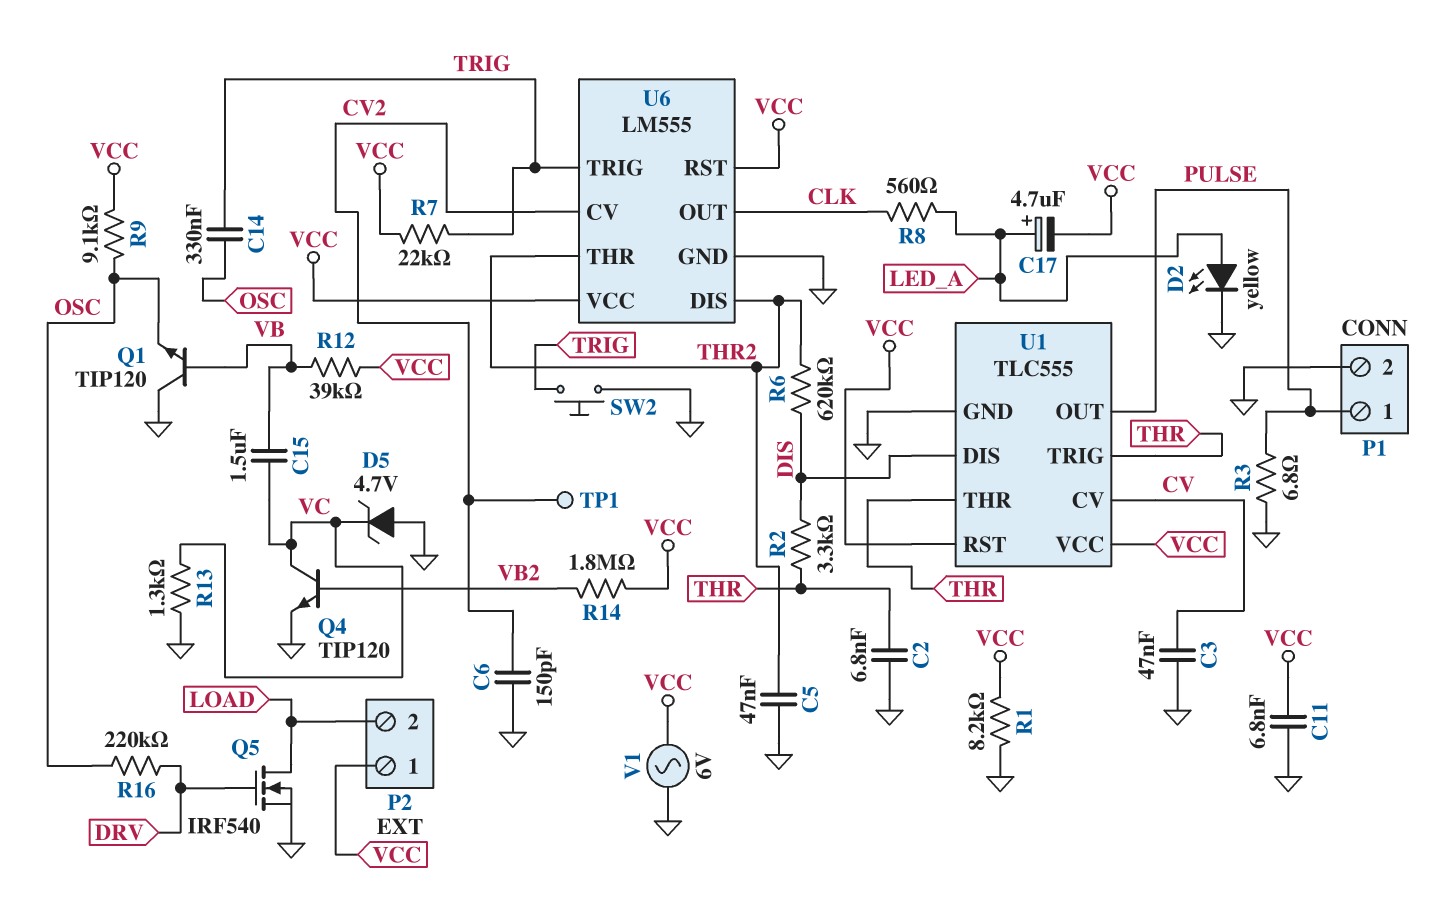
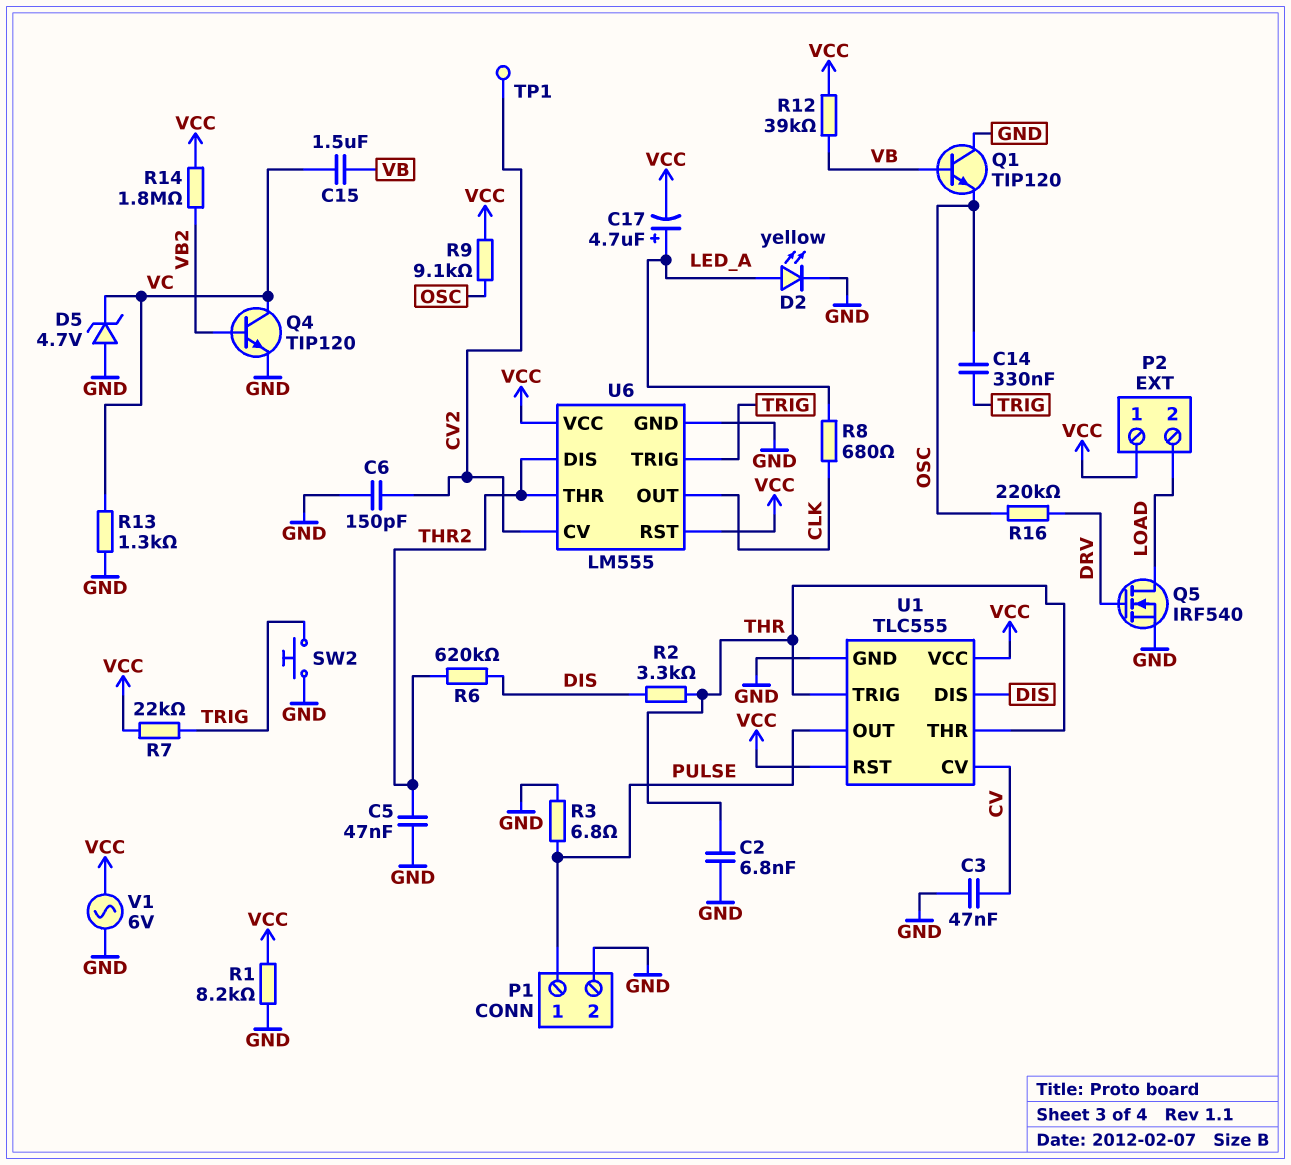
C11: 6.8nF (GND, VCC) -> none
R8: 560 (CLK, LED_A) -> 680 (CLK, LED_A)

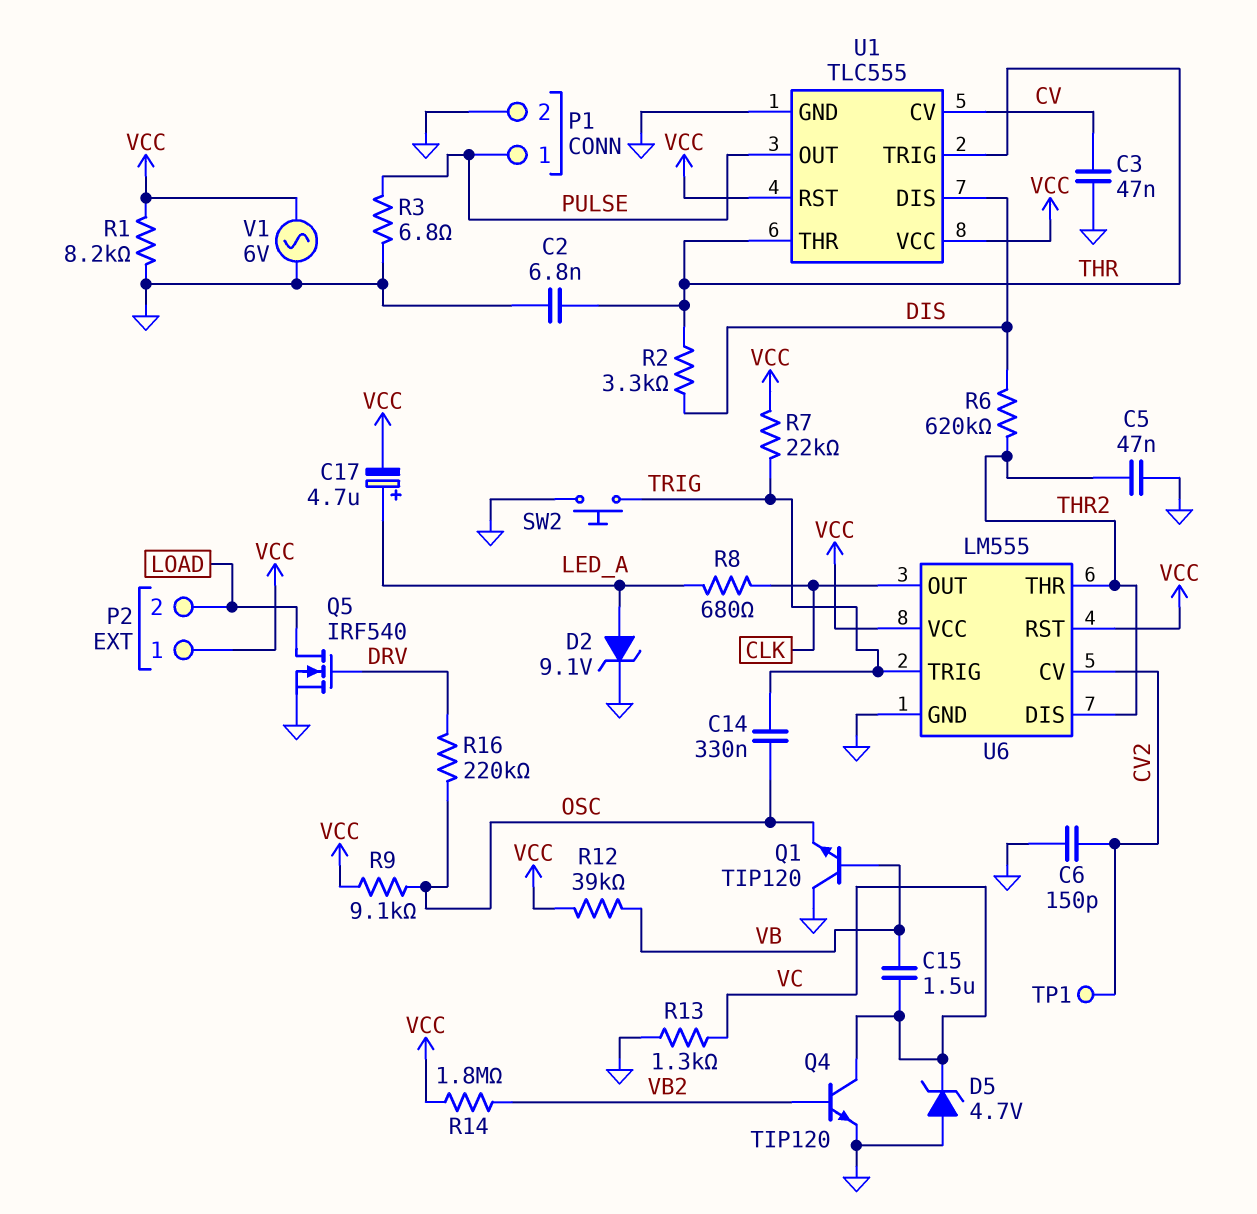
D2: LED yellow (A LED_A, K GND) -> zener 9.1V (A LED_A, K GND)

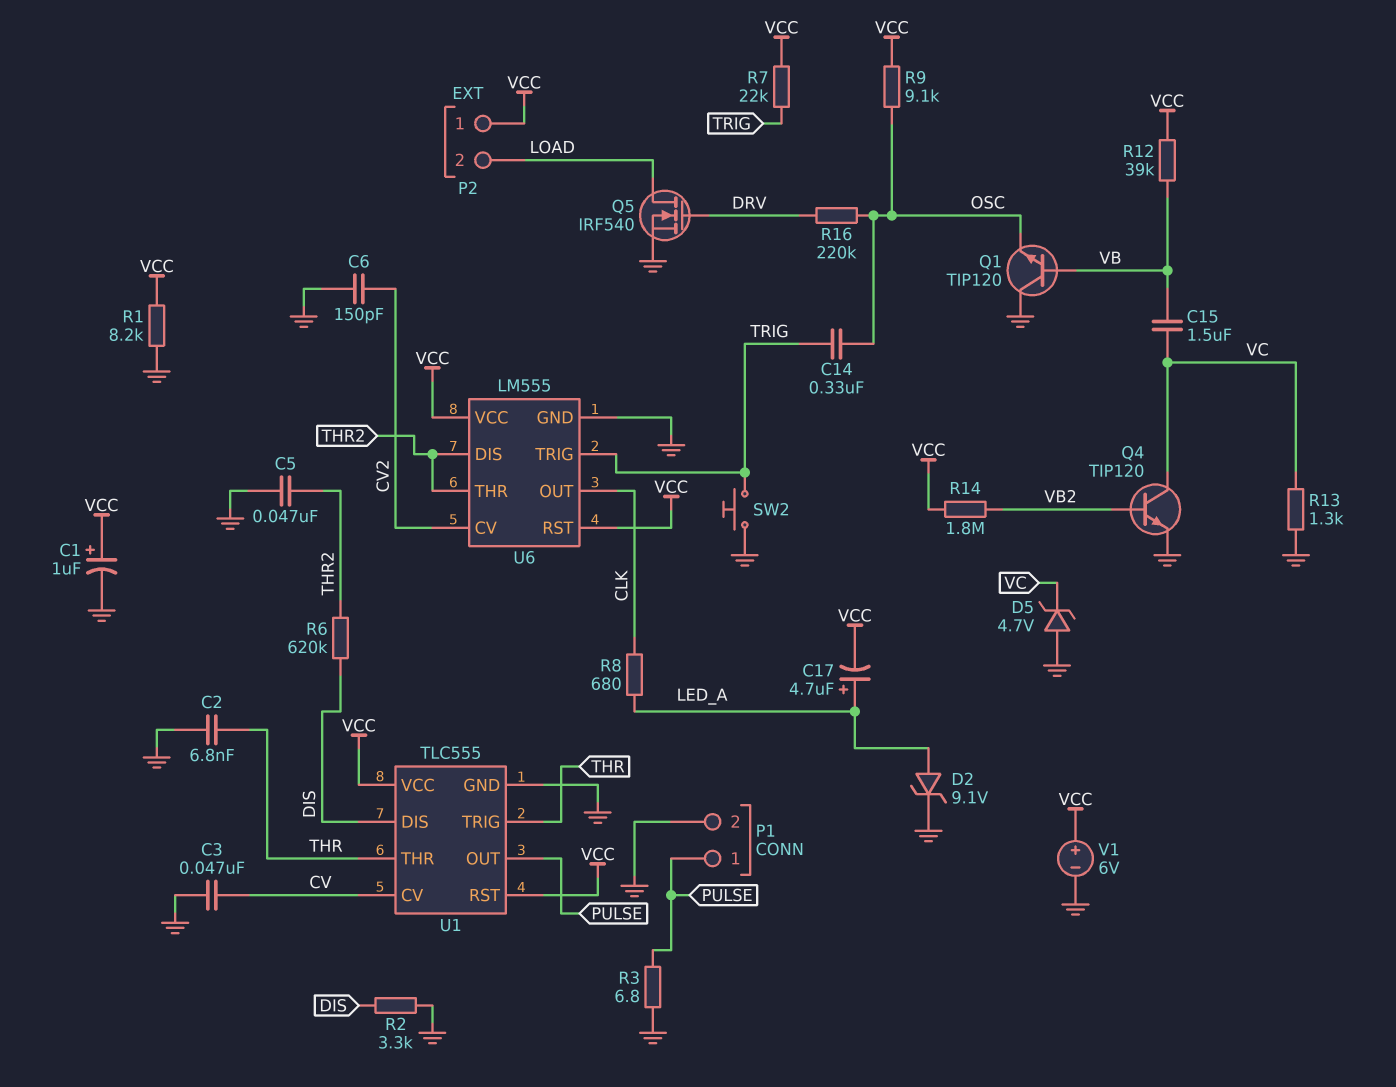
C1: none -> 1uF (plus VCC, minus GND)
R2: 3.3k (DIS, THR) -> 3.3k (DIS, GND)
TP1: test point (CV2) -> none
V1: AC 6V (GND, VCC) -> 6V (plus VCC, minus GND)

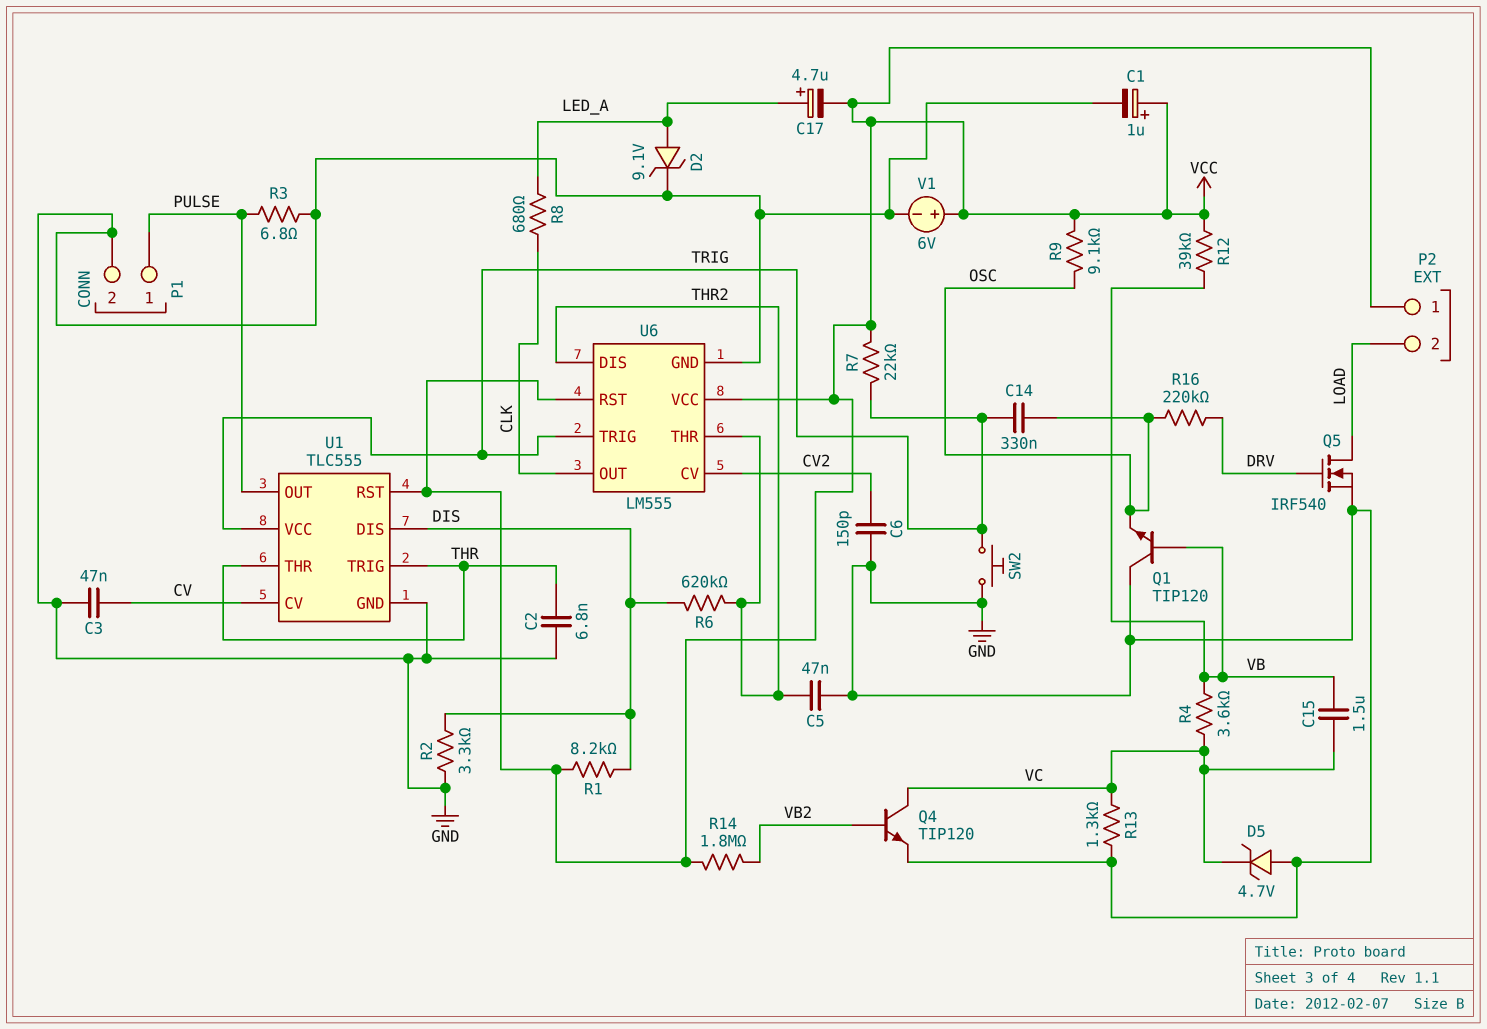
R1: 8.2k (GND, VCC) -> 8.2k (DIS, VCC)
R4: none -> 3.6k (VB, VC)
U1 pin VCC: VCC -> TRIG

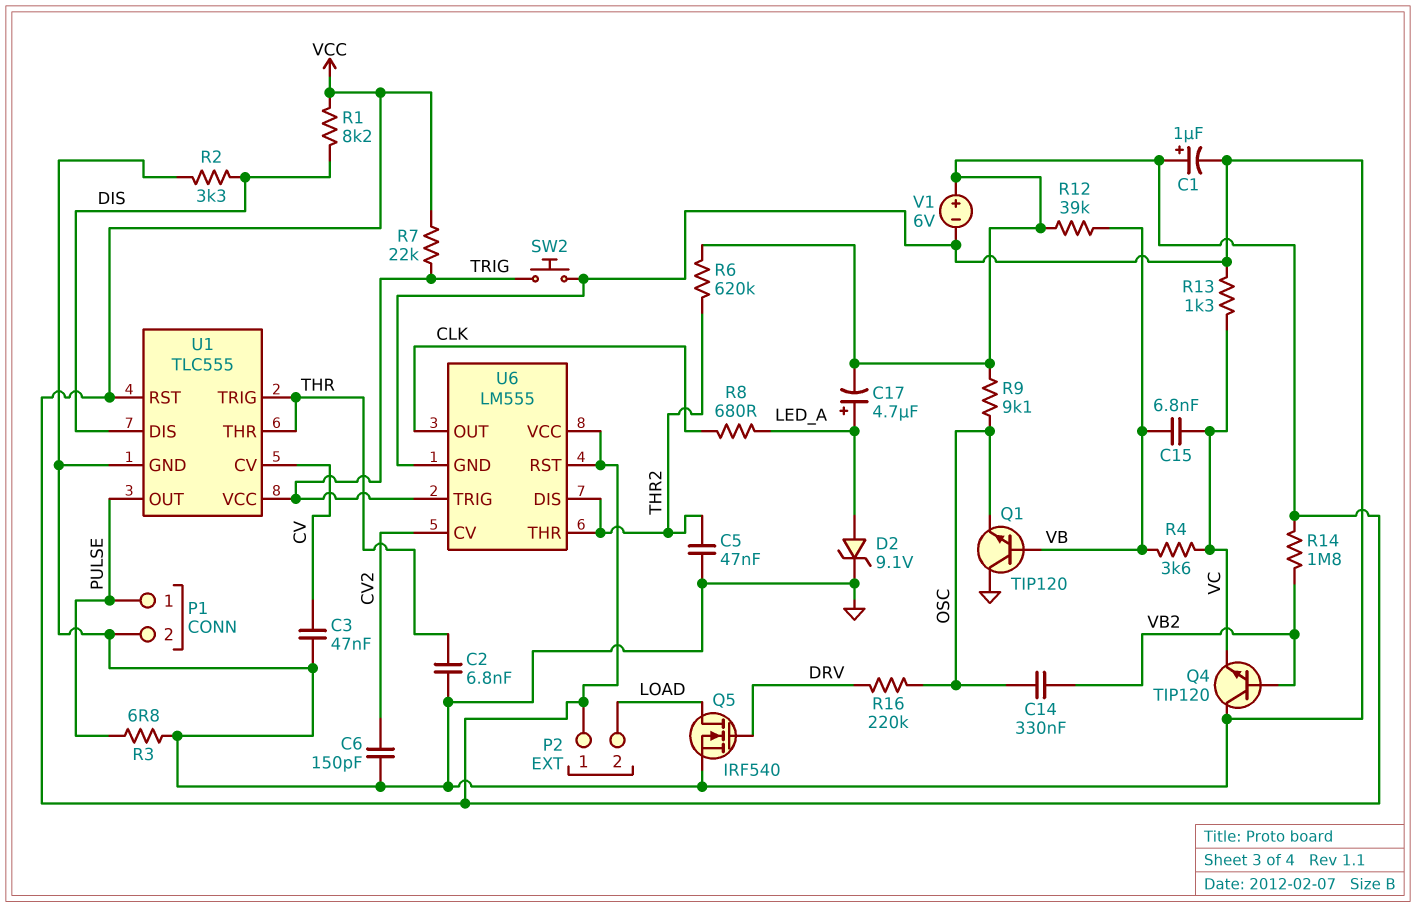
C14: 330nF (OSC, TRIG) -> 330nF (OSC, VB2)
C15: 1.5uF (VB, VC) -> 6.8nF (VB, VC)
D5: zener 4.7V (A GND, K VC) -> none
Q4: NPN TIP120 (B VB2, C VC, E GND) -> NPN TIP120 (B VB2, C GND, E VC)
R6: 620k (DIS, THR2) -> 620k (THR2, VCC)

